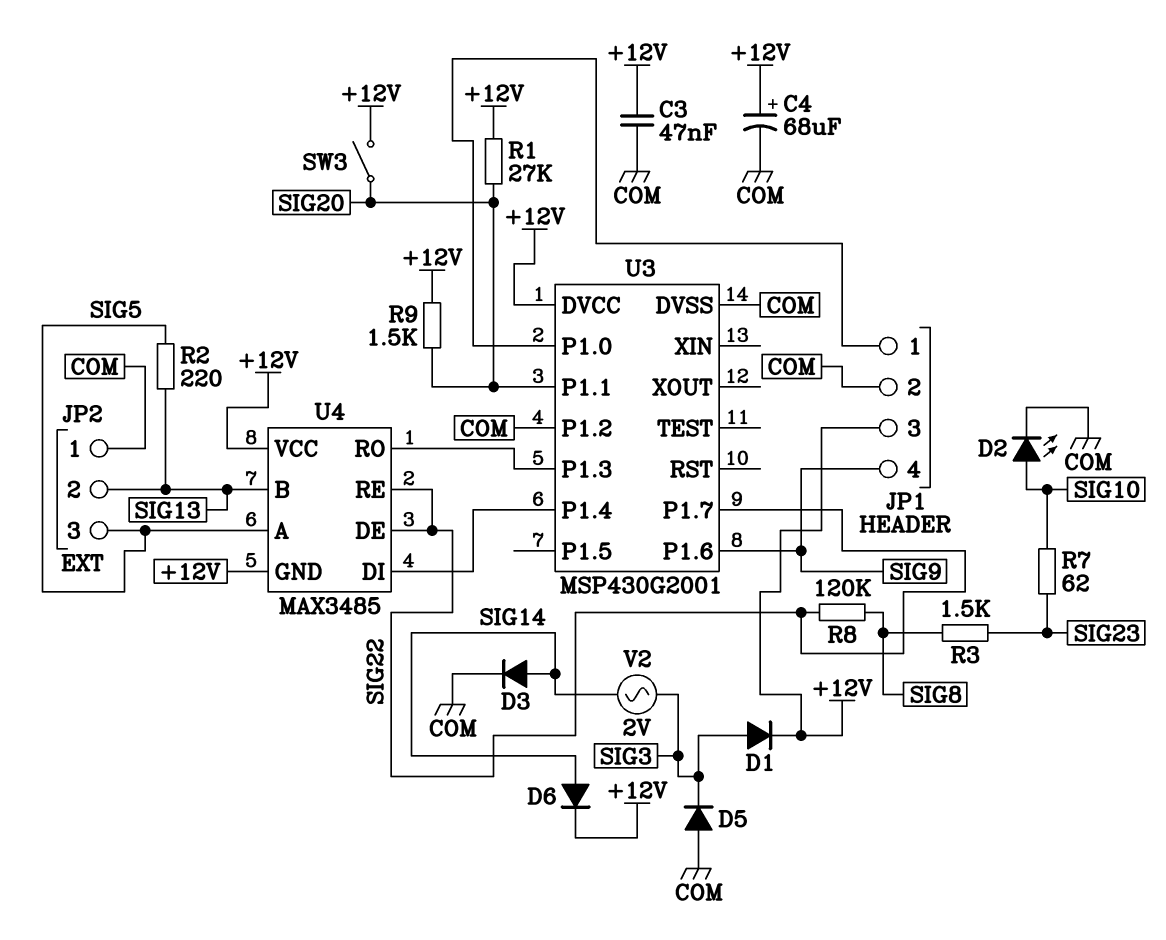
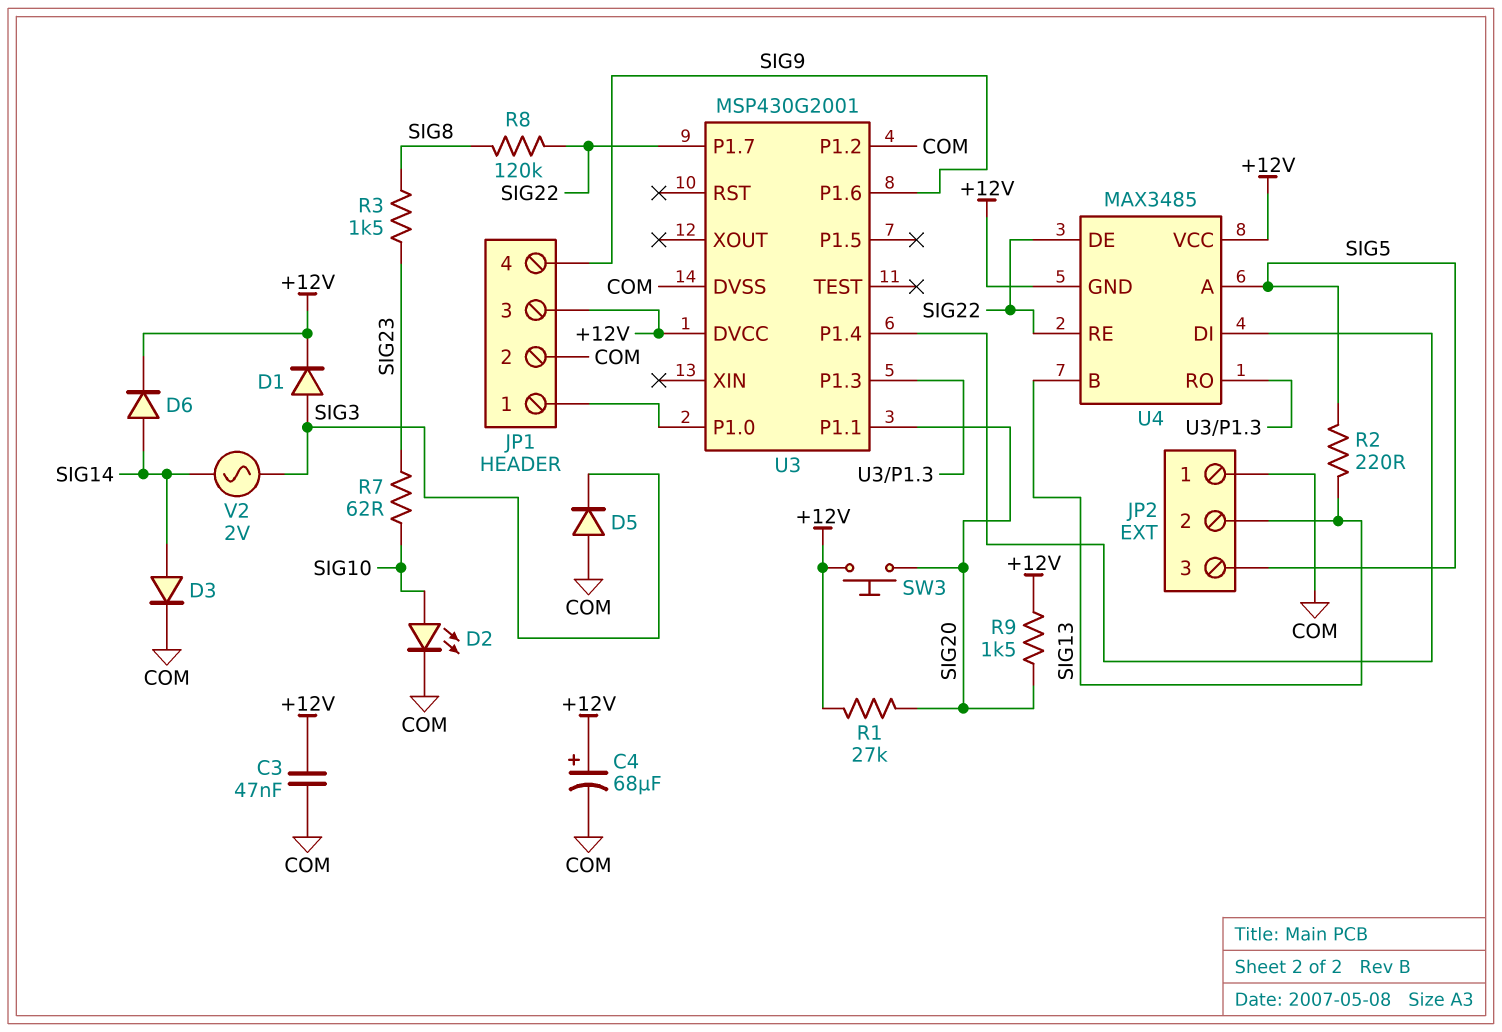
SW3: switch (+12V, SIG20) -> button (+12V, SIG20)

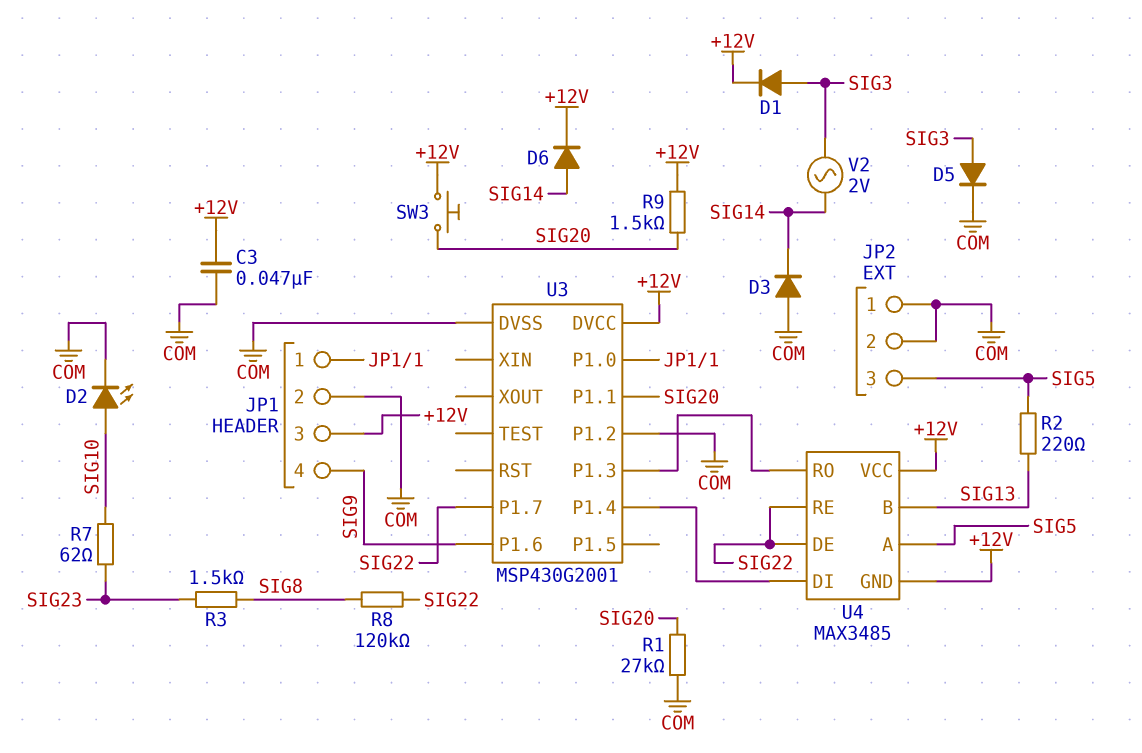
C4: 68uF (plus +12V, minus COM) -> none
D3: diode (A SIG14, K COM) -> diode (A COM, K SIG14)
D5: diode (A COM, K SIG3) -> diode (A SIG3, K COM)
JP2 pin 2: SIG13 -> COM
R1: 27k (+12V, SIG20) -> 27k (COM, SIG20)

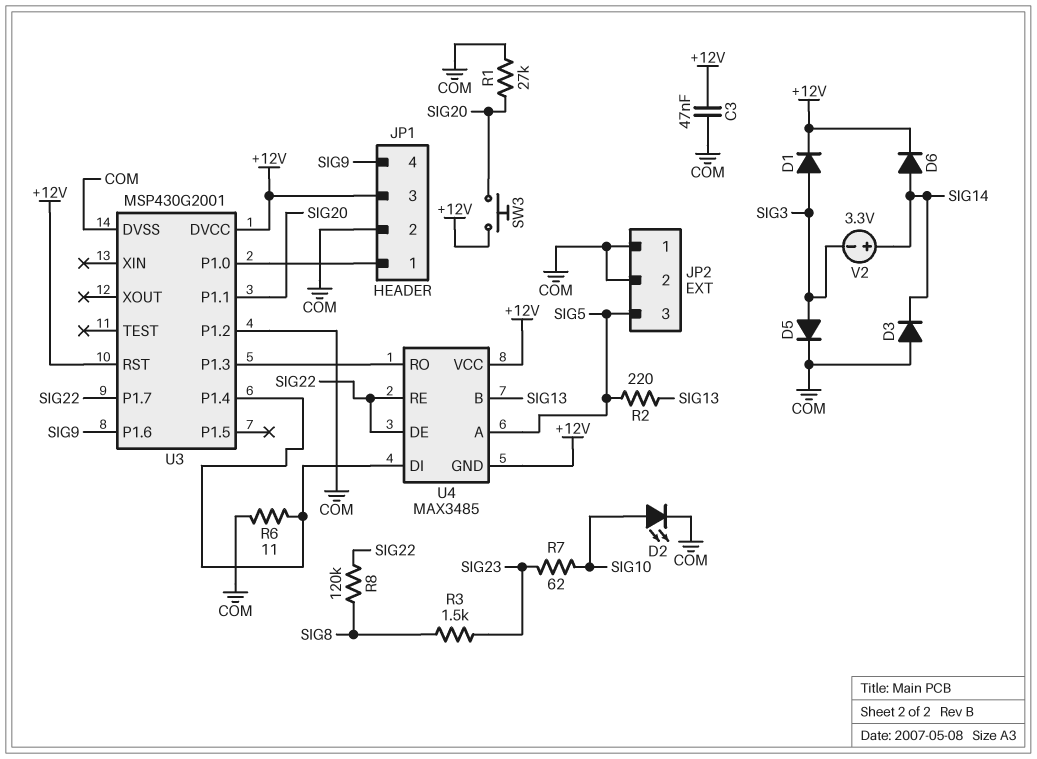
R6: none -> 11 (COM, U3/P1.4)
R9: 1.5k (+12V, SIG20) -> none
U3 pin RST: none -> +12V
V2: AC 2V (SIG3, SIG14) -> 3.3V (plus SIG14, minus SIG3)

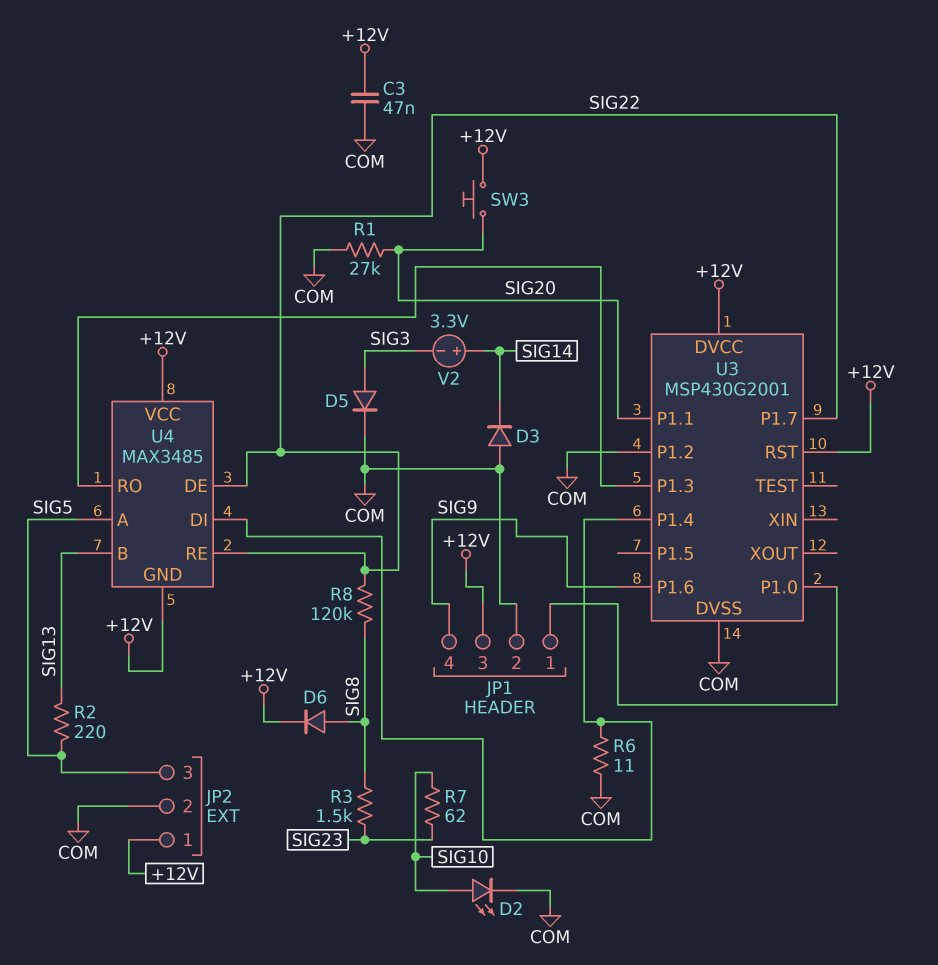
D1: diode (A SIG3, K +12V) -> none
D6: diode (A SIG14, K +12V) -> diode (A SIG8, K +12V)
JP2 pin 1: COM -> +12V

